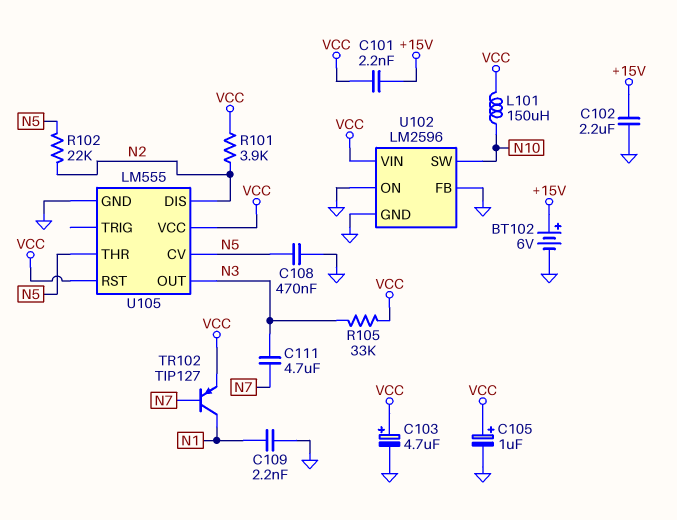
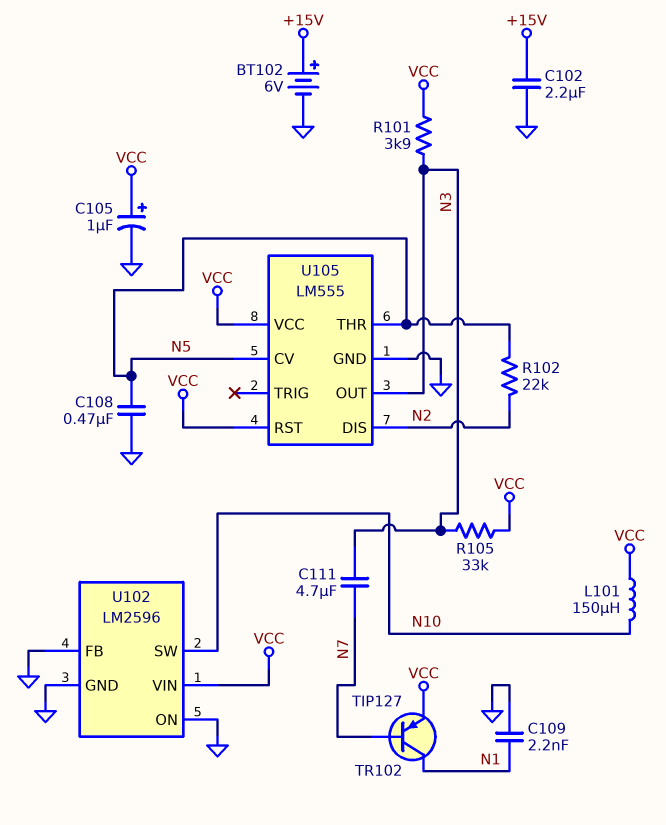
C101: 2.2nF (+15V, VCC) -> none
C103: 4.7uF (plus VCC, minus GND) -> none
R101: 3.9k (N2, VCC) -> 3.9k (N3, VCC)

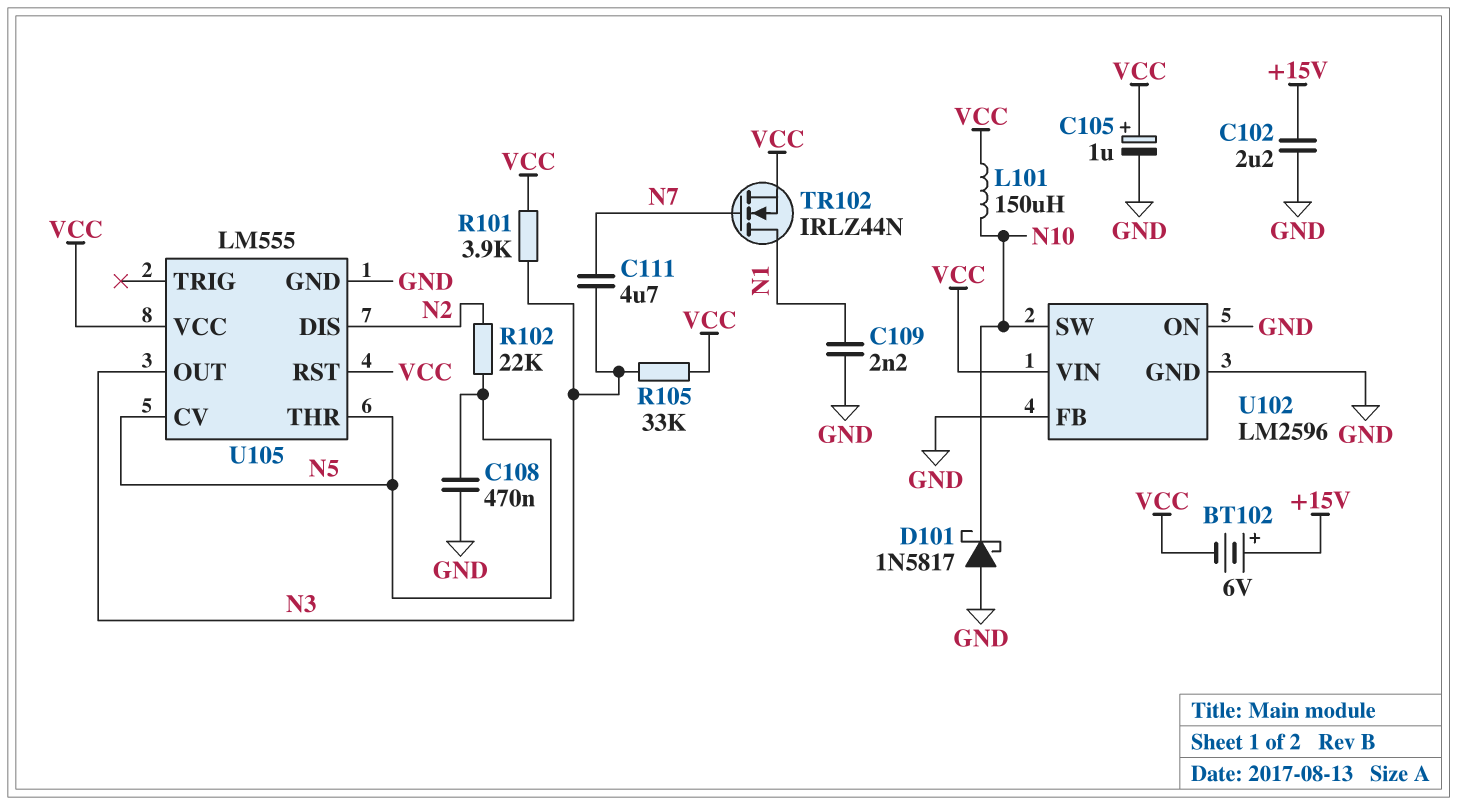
BT102: 6V (plus +15V, minus GND) -> 6V (plus +15V, minus VCC)
D101: none -> schottky 1N5817 (A GND, K N10)
TR102: PNP TIP127 (B N7, C N1, E VCC) -> NMOS IRLZ44N (G N7, D N1, S VCC)

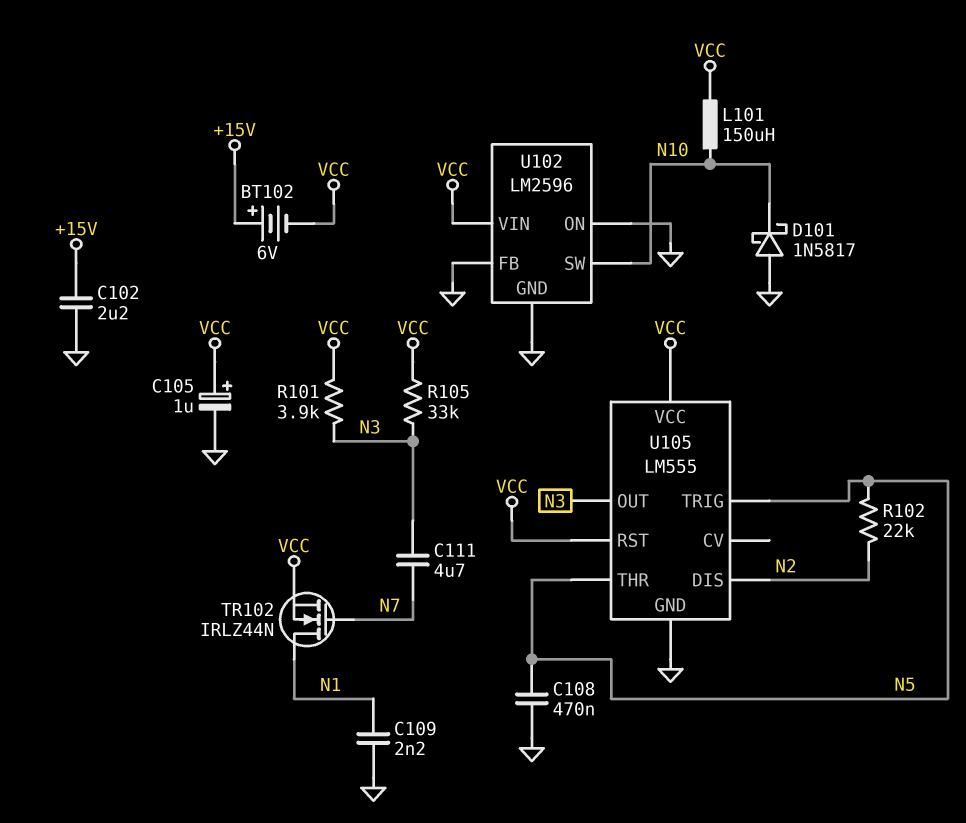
U105 pin CV: N5 -> none
U105 pin TRIG: none -> N5

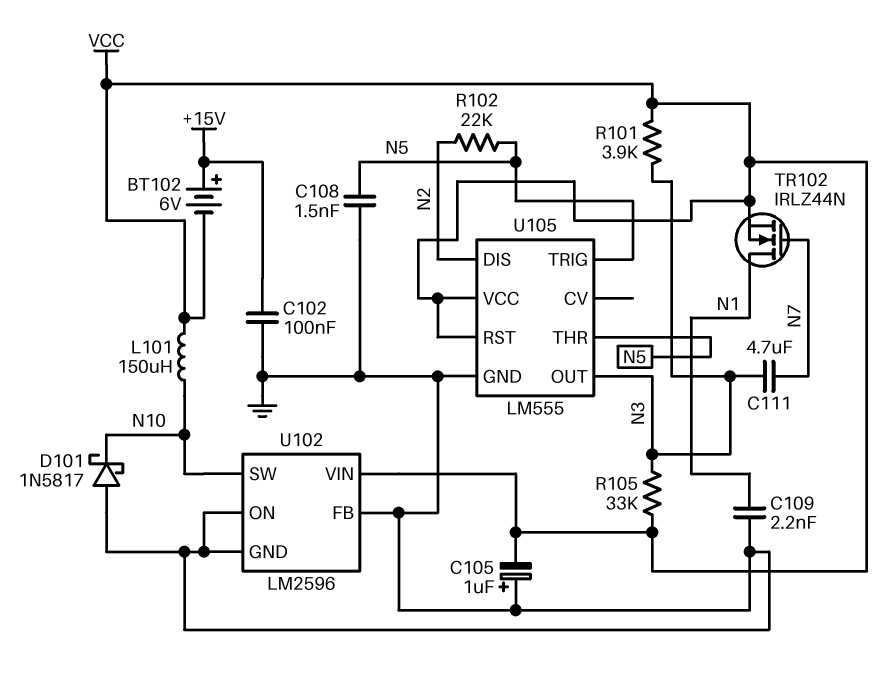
C102: 2.2uF (+15V, GND) -> 100nF (+15V, GND)
C105: 1uF (plus VCC, minus GND) -> 1uF (plus GND, minus VCC)
C108: 470nF (GND, N5) -> 1.5nF (GND, N5)

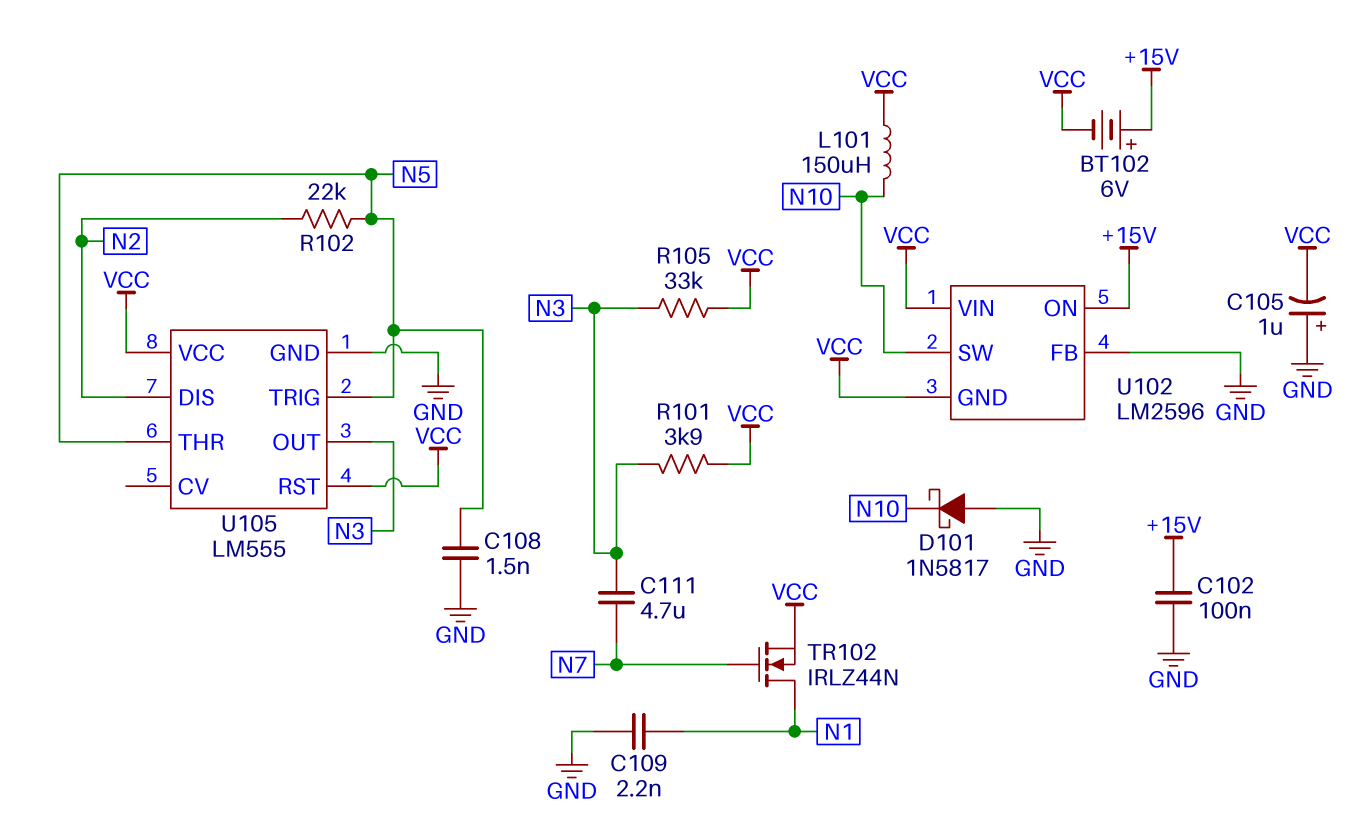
U102 pin GND: GND -> VCC
U102 pin ON: GND -> +15V

